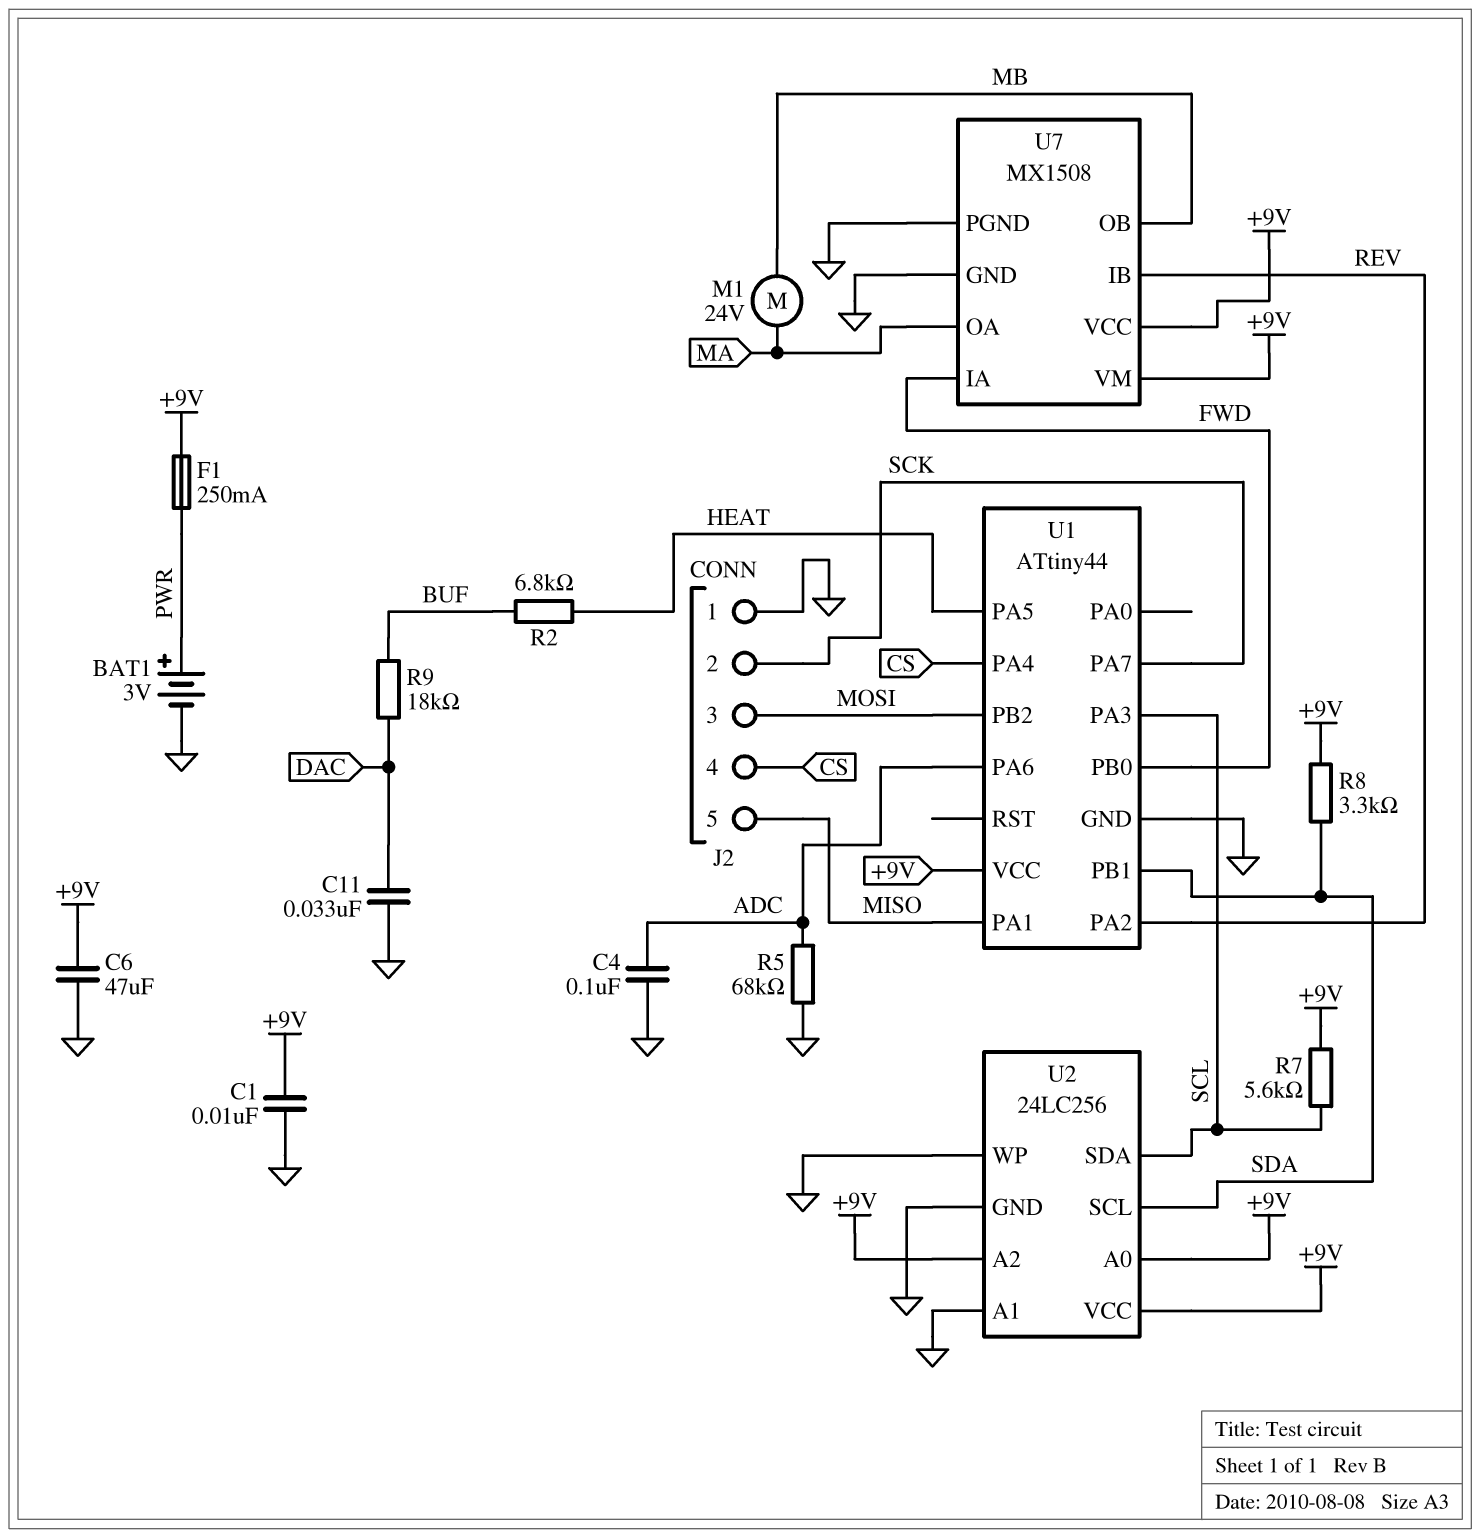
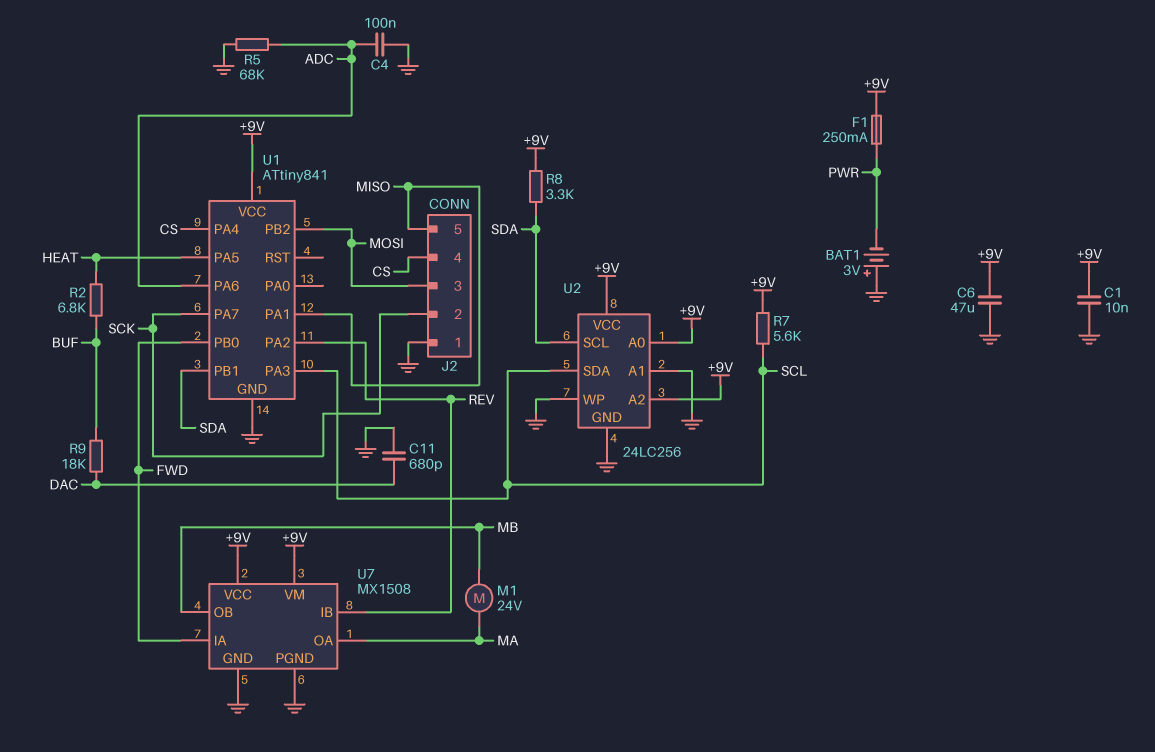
BAT1: 3V (plus PWR, minus GND) -> 3V (plus GND, minus PWR)
C11: 33nF (DAC, GND) -> 680pF (DAC, GND)
U1: ATtiny44 -> ATtiny841

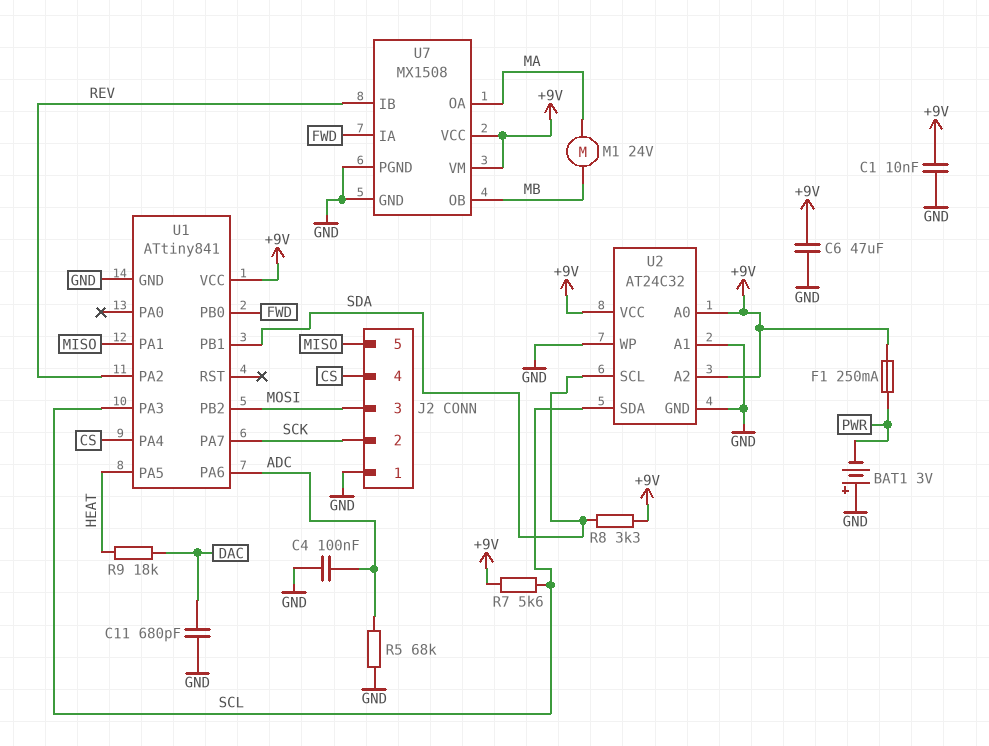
R2: 6.8k (BUF, HEAT) -> none
R9: 18k (BUF, DAC) -> 18k (DAC, HEAT)
U2: 24LC256 -> AT24C32

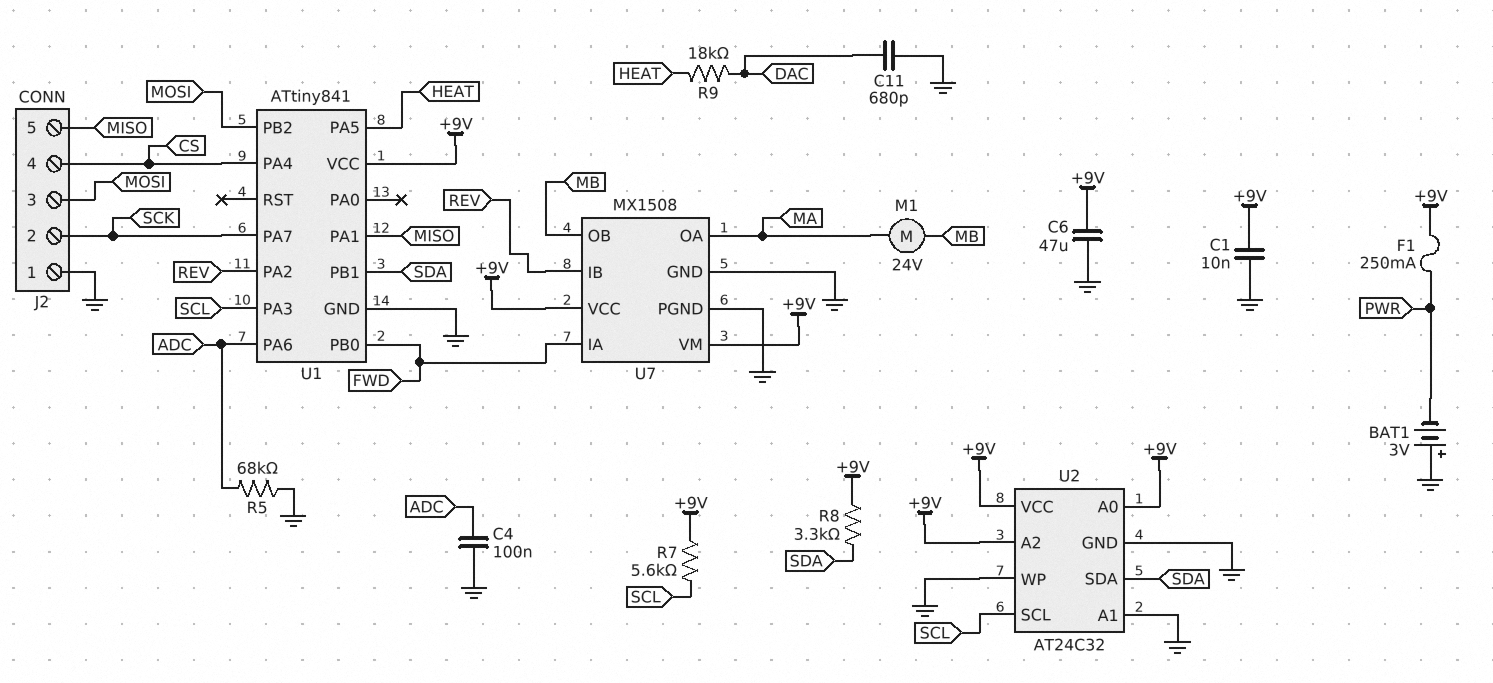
U2 pin SCL: SDA -> SCL
U2 pin SDA: SCL -> SDA

